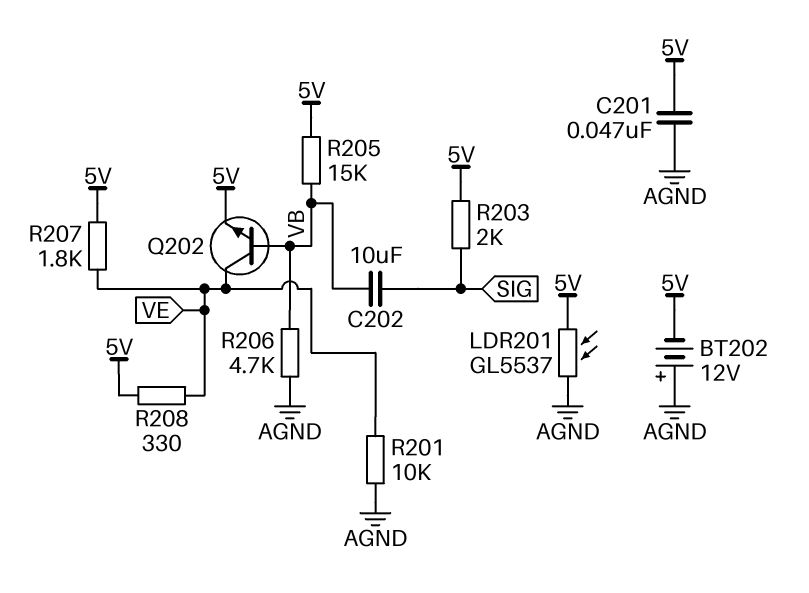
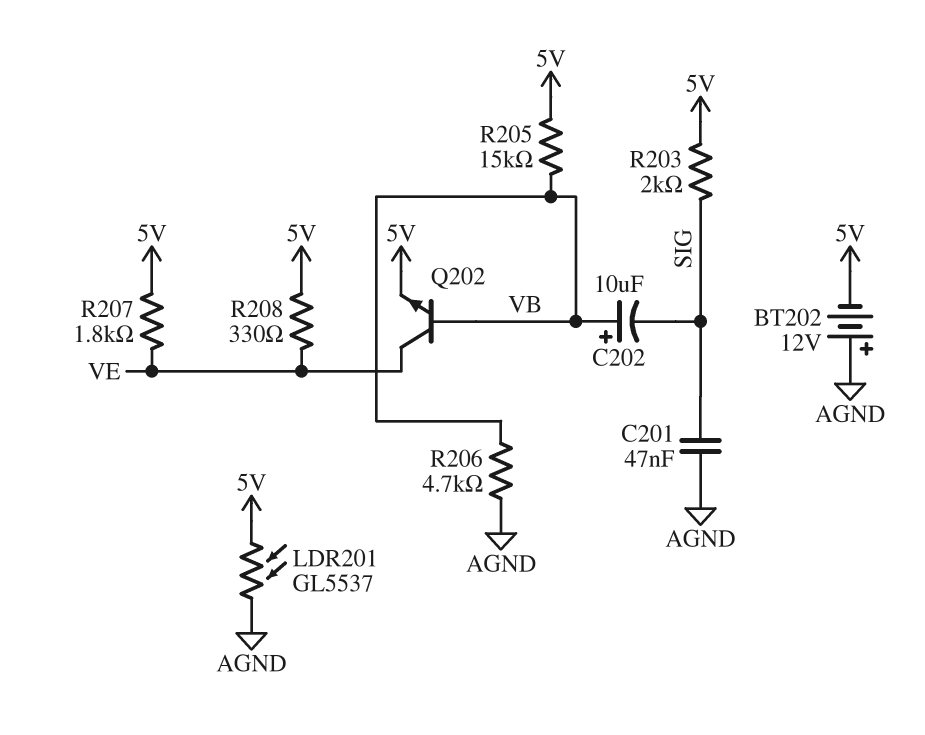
C201: 47nF (5V, AGND) -> 47nF (AGND, SIG)
C202: 10uF (SIG, VB) -> 10uF (plus VB, minus SIG)
R201: 10k (AGND, VE) -> none

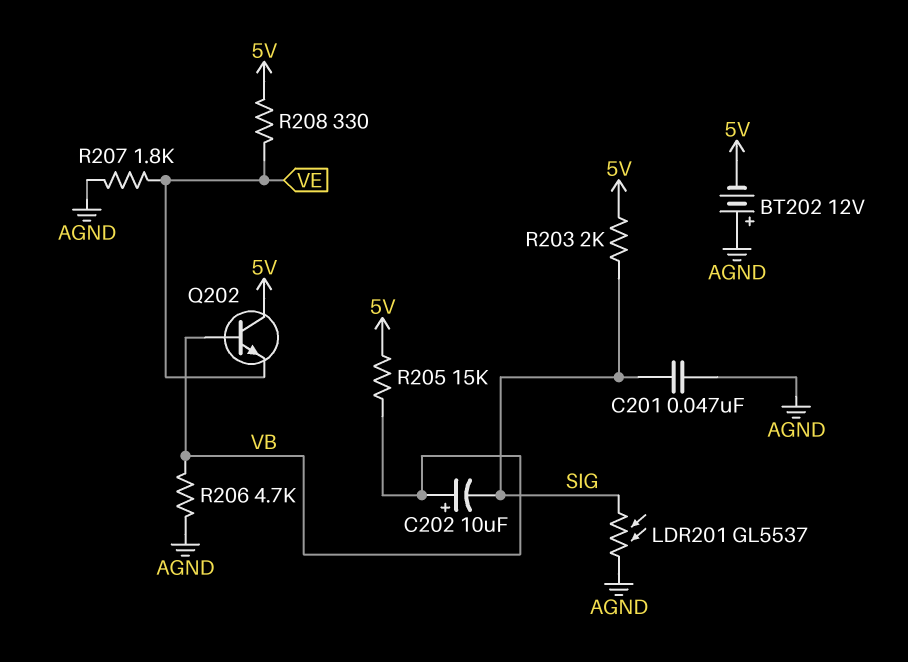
LDR201: GL5537 (5V, AGND) -> GL5537 (AGND, SIG)
Q202: NPN (B VB, C VE, E 5V) -> NPN (B VB, C 5V, E VE)
R207: 1.8k (5V, VE) -> 1.8k (AGND, VE)

